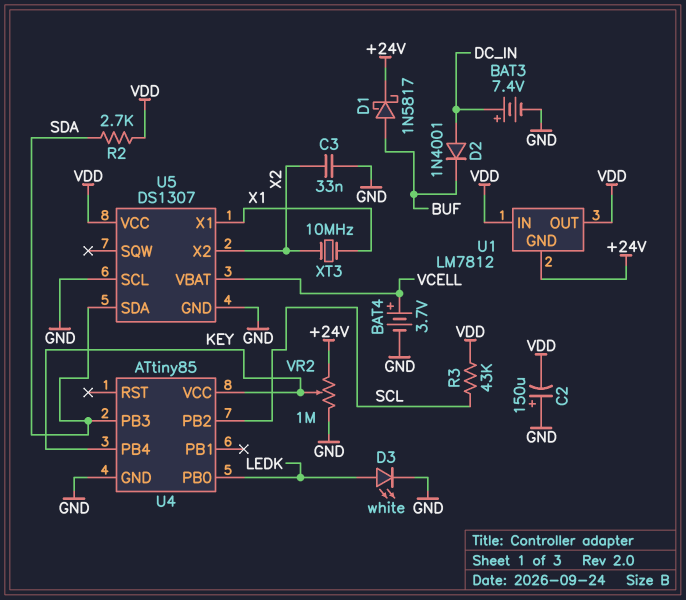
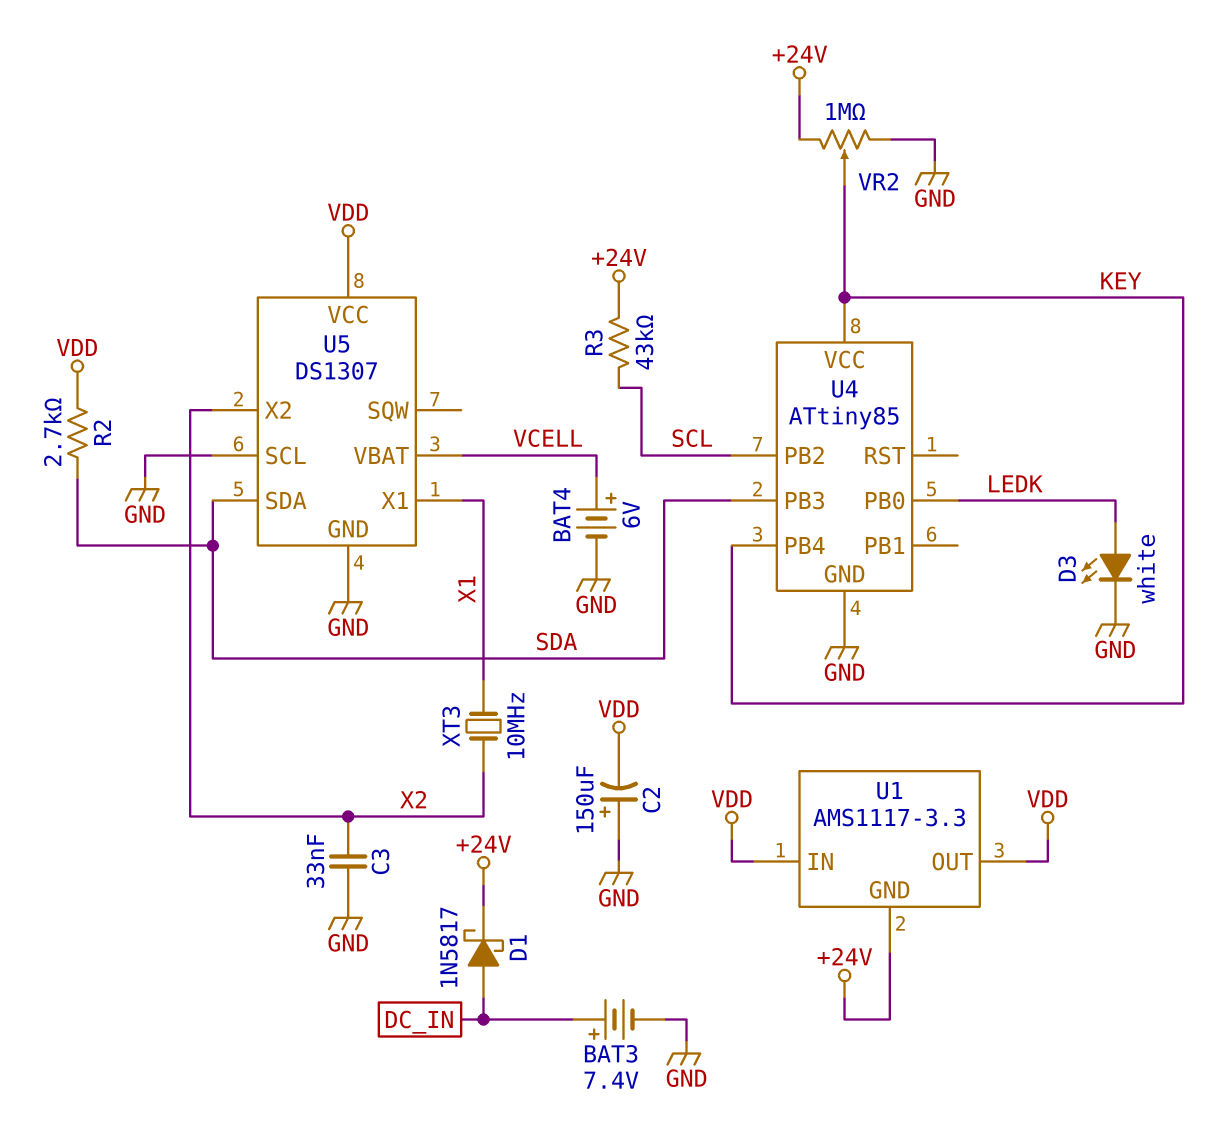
BAT4: 3.7V (plus VCELL, minus GND) -> 6V (plus VCELL, minus GND)
D1: schottky 1N5817 (A BUF, K +24V) -> schottky 1N5817 (A DC_IN, K +24V)
D2: diode 1N4001 (A DC_IN, K BUF) -> none
R3: 43k (SCL, VDD) -> 43k (+24V, SCL)
U1: LM7812 -> AMS1117-3.3

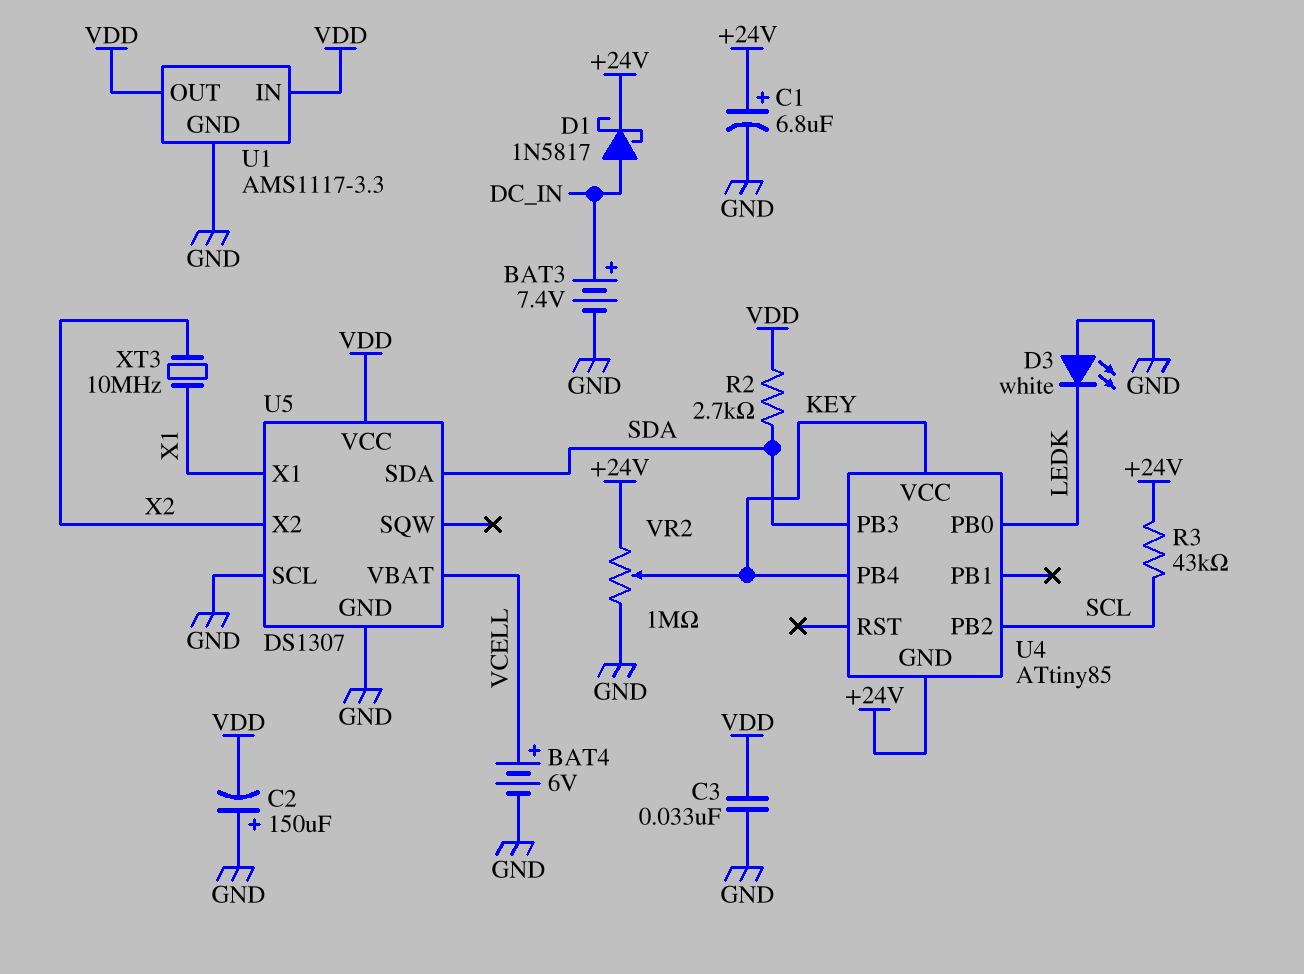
C1: none -> 6.8uF (plus +24V, minus GND)
C3: 33nF (GND, X2) -> 33nF (GND, VDD)
D3: LED white (A LEDK, K GND) -> LED white (A GND, K LEDK)
U1 pin GND: +24V -> GND
U4 pin GND: GND -> +24V

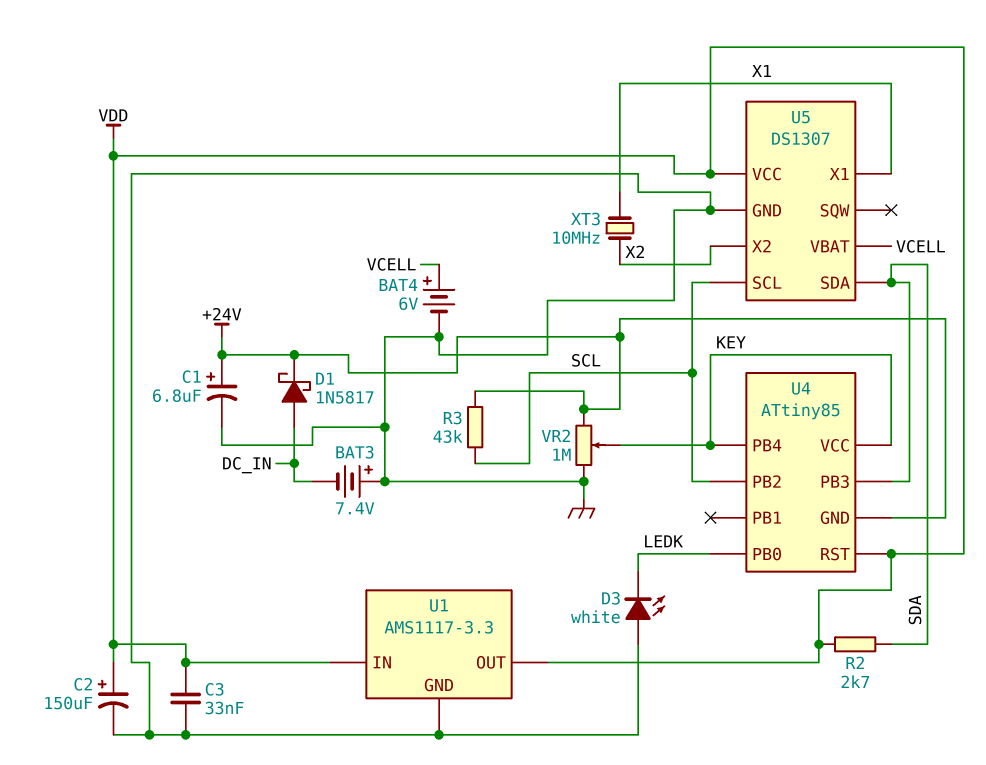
BAT3: 7.4V (plus DC_IN, minus GND) -> 7.4V (plus GND, minus DC_IN)
C2: 150uF (plus GND, minus VDD) -> 150uF (plus VDD, minus GND)
U4 pin RST: none -> VDD
U5 pin SCL: GND -> SCL

